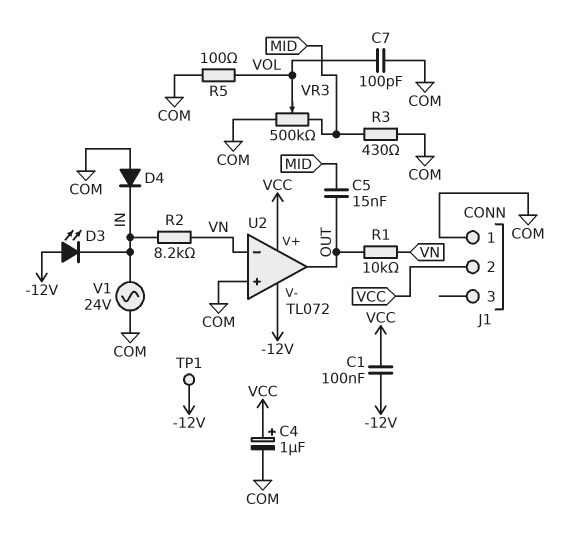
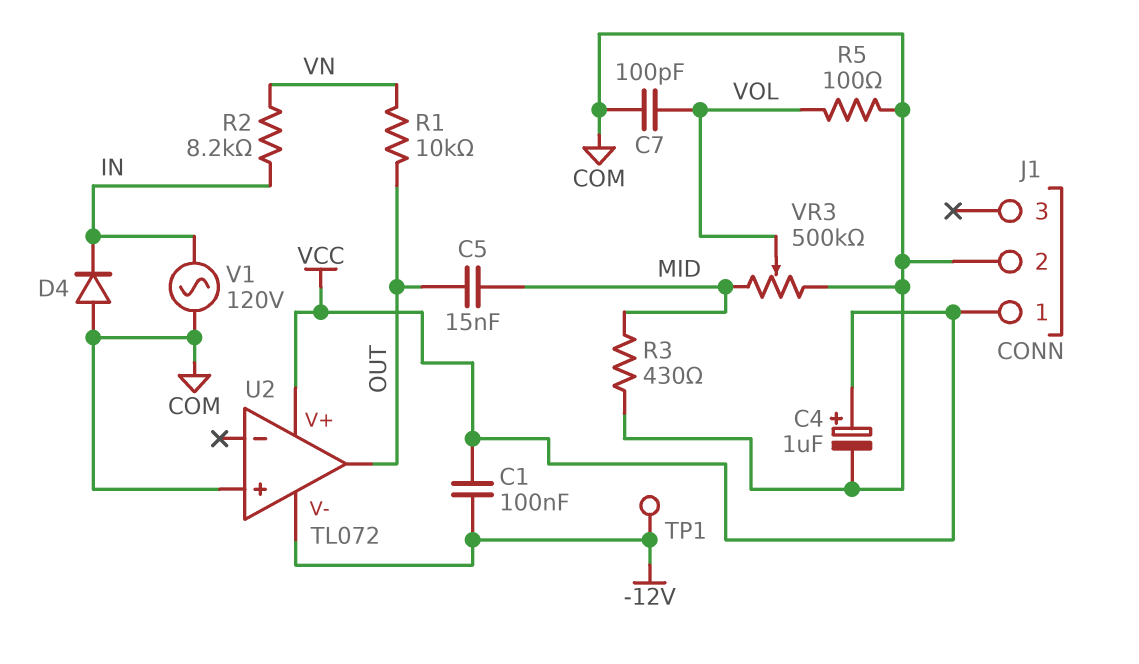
D3: LED (A -12V, K IN) -> none
J1 pin 1: COM -> VCC
J1 pin 2: VCC -> COM
U2 pin in-: VN -> none
V1: AC 24V (COM, IN) -> AC 120V (COM, IN)

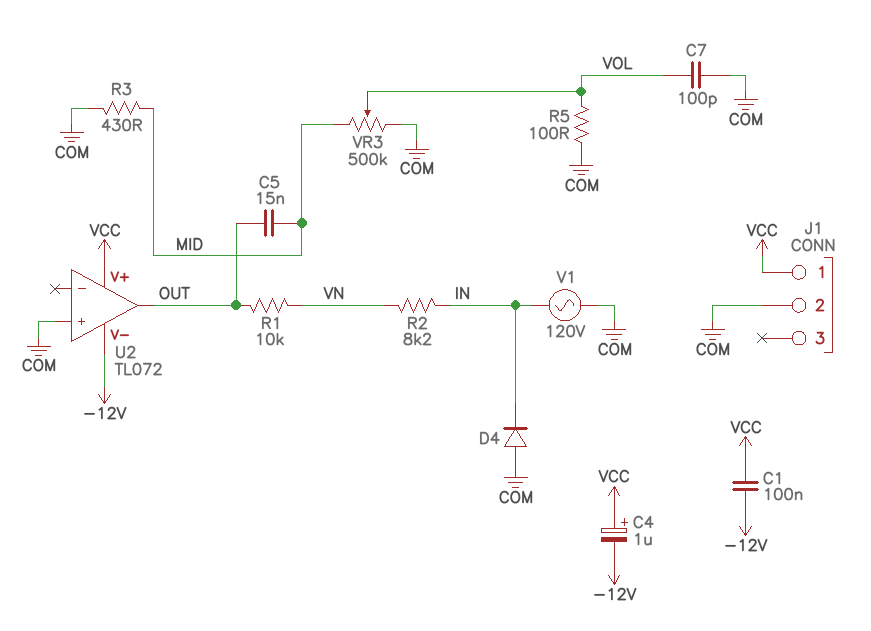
C4: 1uF (plus VCC, minus COM) -> 1uF (plus VCC, minus -12V)
TP1: test point (-12V) -> none

